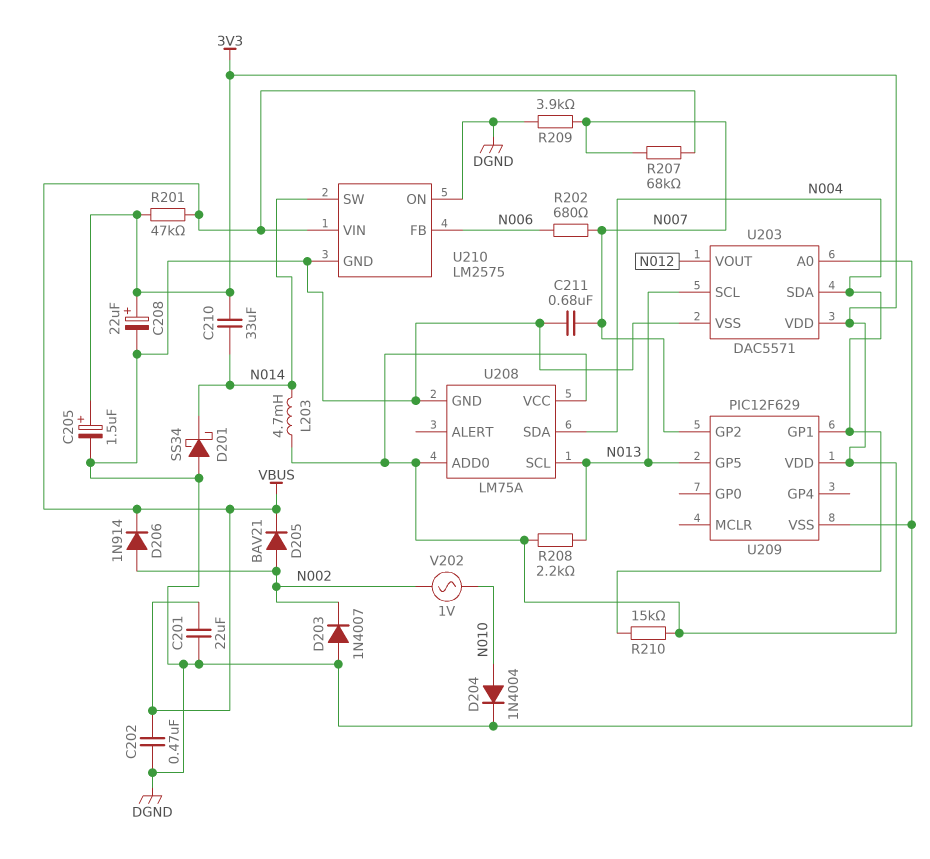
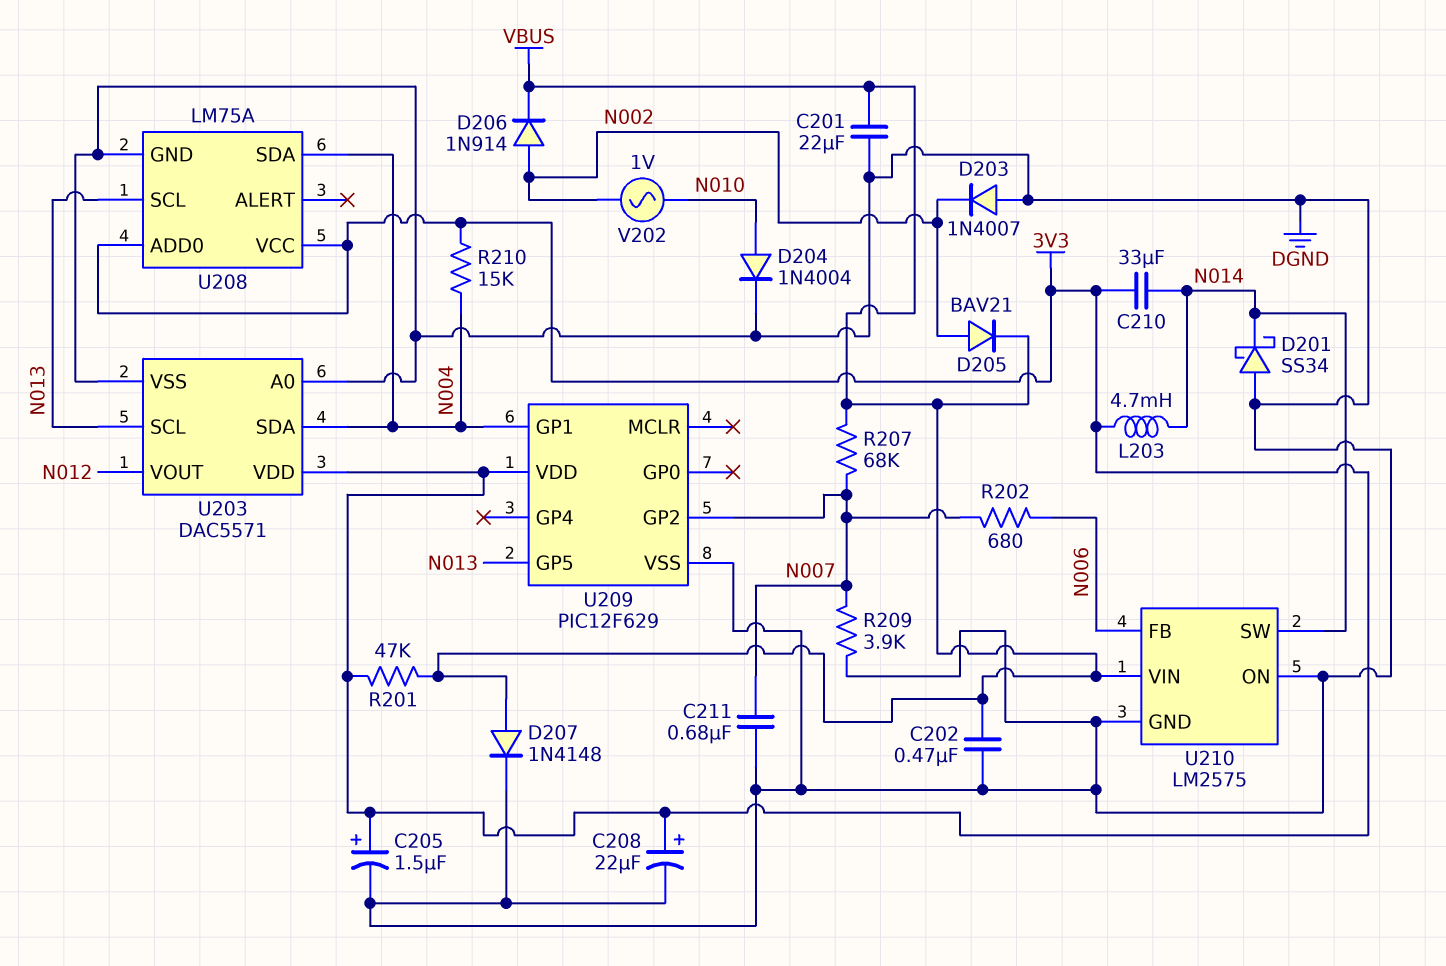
D207: none -> diode 1N4148 (A VBUS, K DGND)
R208: 2.2k (3V3, N013) -> none

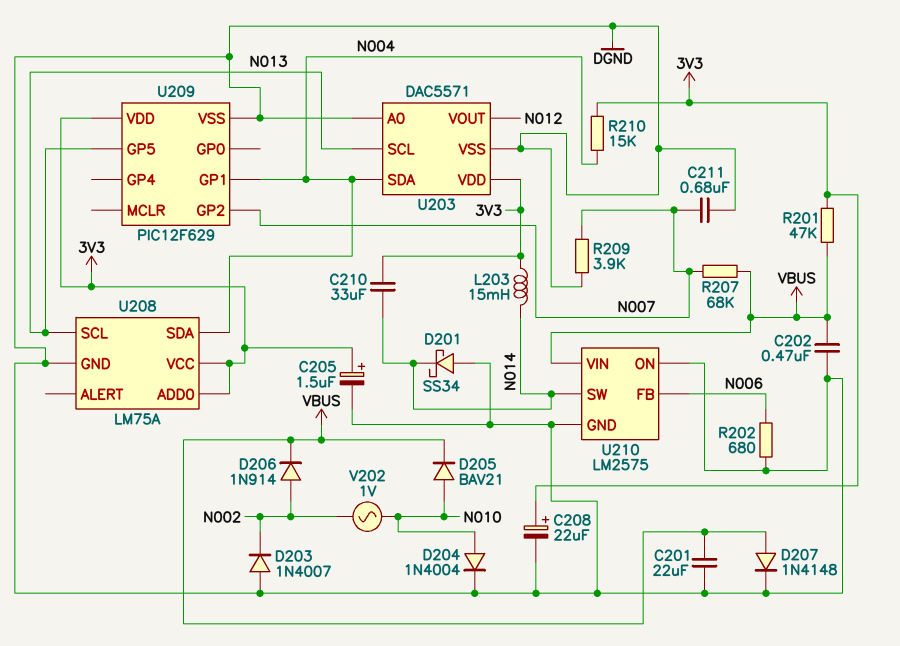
D205: diode BAV21 (A N002, K VBUS) -> diode BAV21 (A N010, K VBUS)
L203: 4.7mH (3V3, N014) -> 15mH (3V3, N014)
R202: 680 (N006, N007) -> 680 (DGND, N006)

